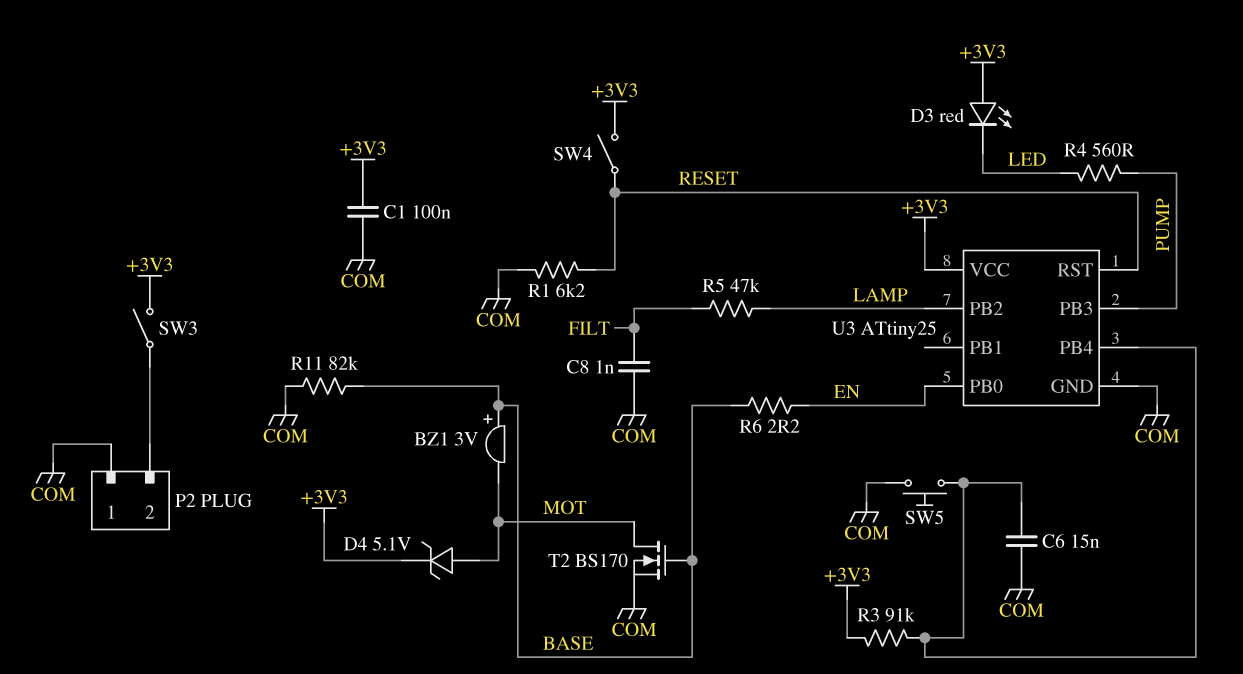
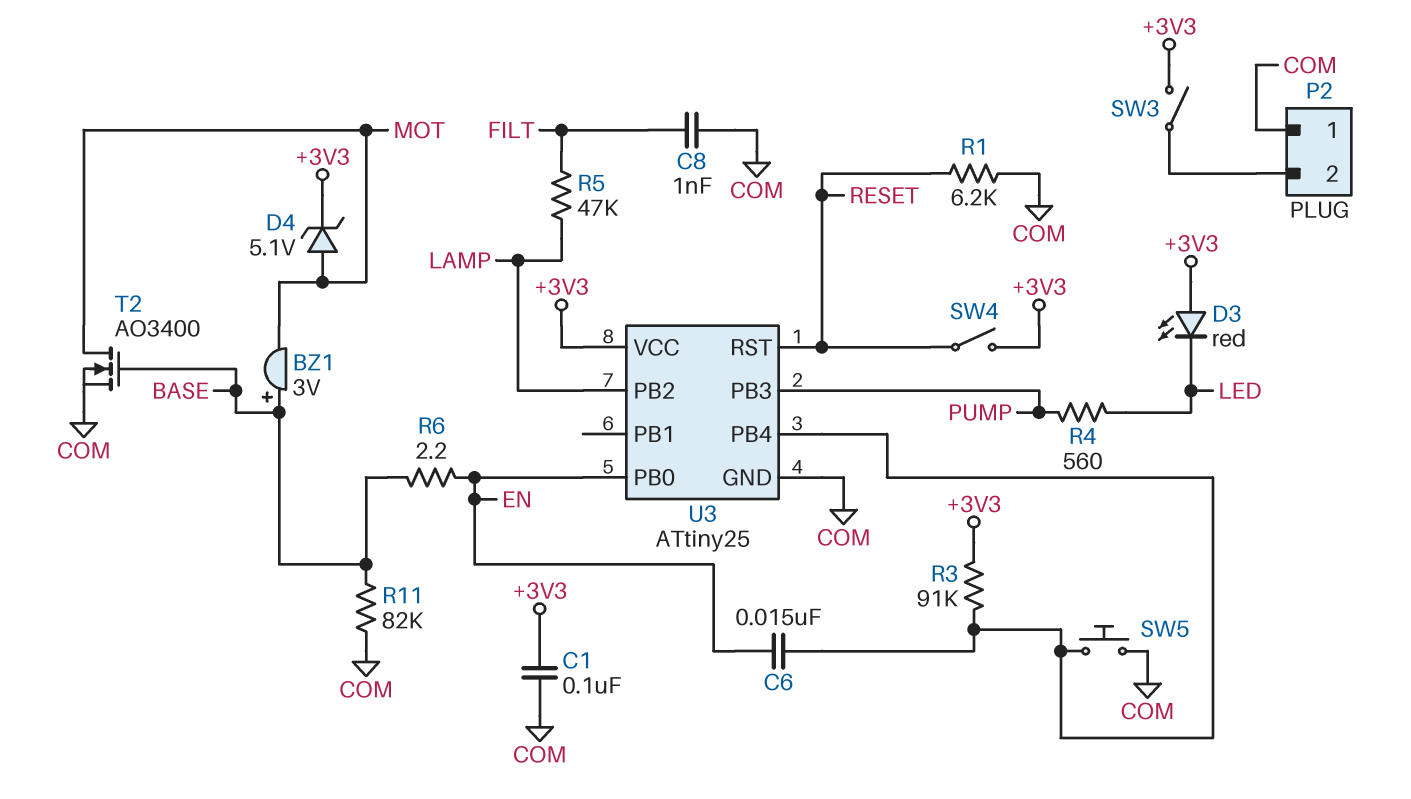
C6: 15nF (COM, U3/PB4) -> 15nF (EN, U3/PB4)
T2: NMOS BS170 (G BASE, D MOT, S COM) -> NMOS AO3400 (G BASE, D MOT, S COM)

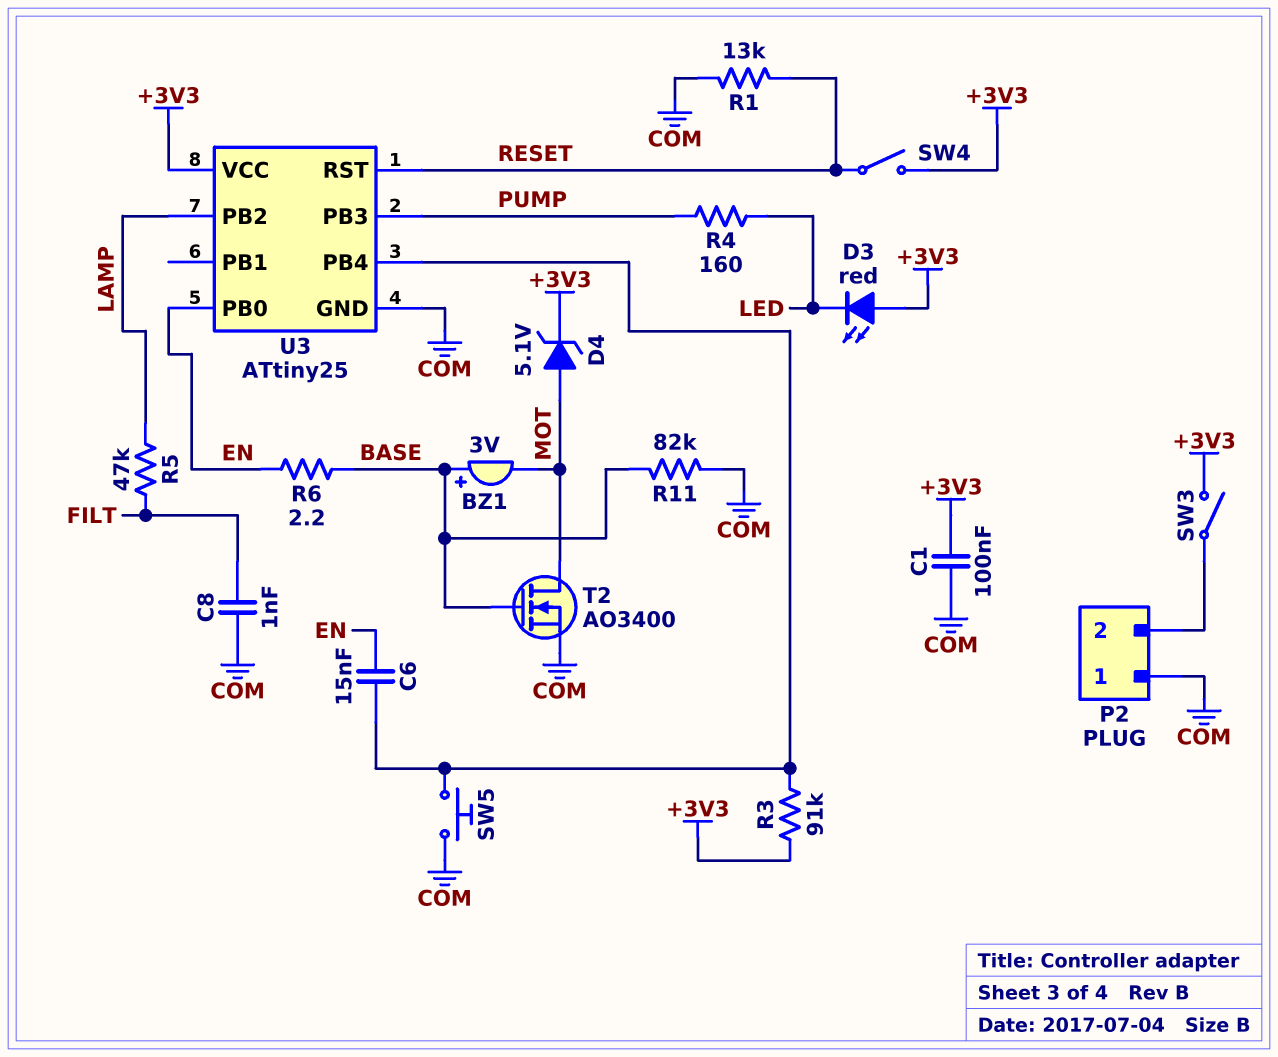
R1: 6.2k (COM, RESET) -> 13k (COM, RESET)
R4: 560 (LED, PUMP) -> 160 (LED, PUMP)

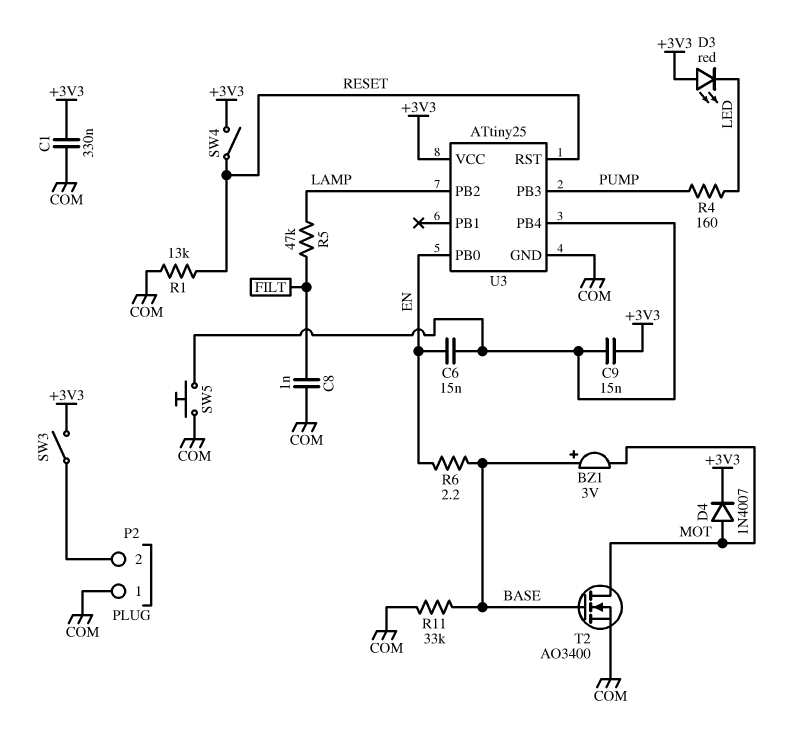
C1: 100nF (+3V3, COM) -> 330nF (+3V3, COM)
C9: none -> 15nF (+3V3, U3/PB4)
D4: zener 5.1V (A MOT, K +3V3) -> diode 1N4007 (A MOT, K +3V3)
R3: 91k (+3V3, U3/PB4) -> none
R11: 82k (BASE, COM) -> 33k (BASE, COM)

